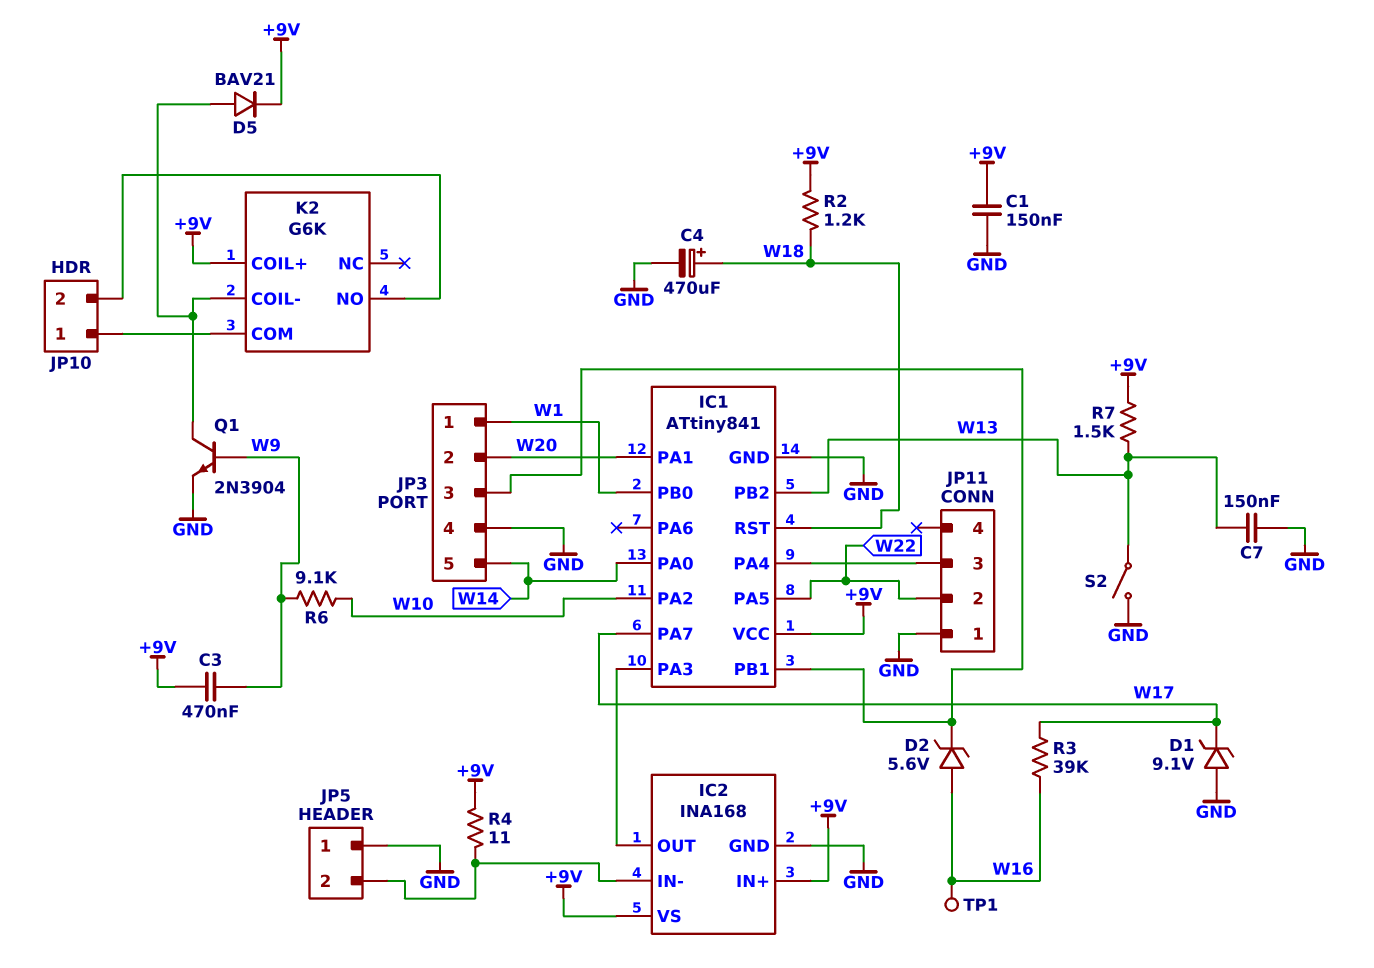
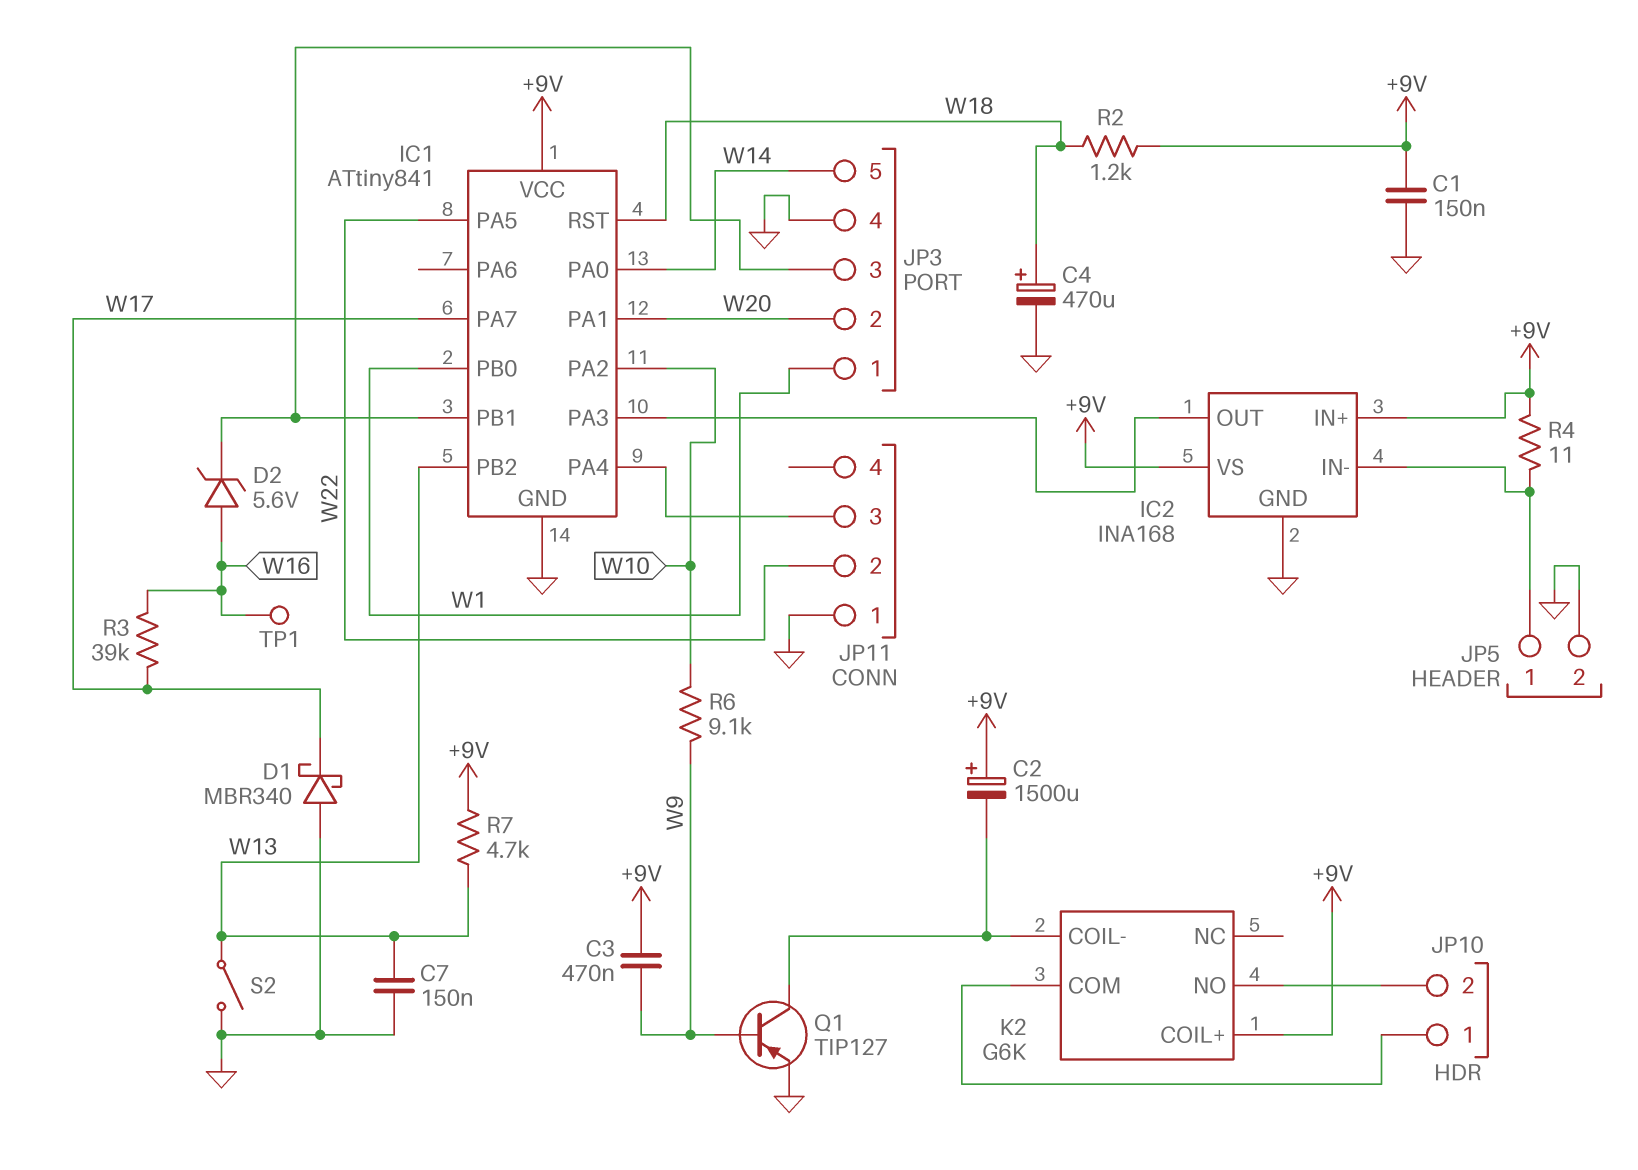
C2: none -> 1500uF (plus +9V, minus K2/COIL-)
D1: zener 9.1V (A GND, K W17) -> schottky MBR340 (A GND, K W17)
D5: diode BAV21 (A K2/COIL-, K +9V) -> none
JP5 pin 1: GND -> IC2/IN-
JP5 pin 2: IC2/IN- -> GND
Q1: NPN 2N3904 (B W9, C K2/COIL-, E GND) -> PNP TIP127 (B W9, C K2/COIL-, E GND)
R7: 1.5k (+9V, W13) -> 4.7k (+9V, W13)

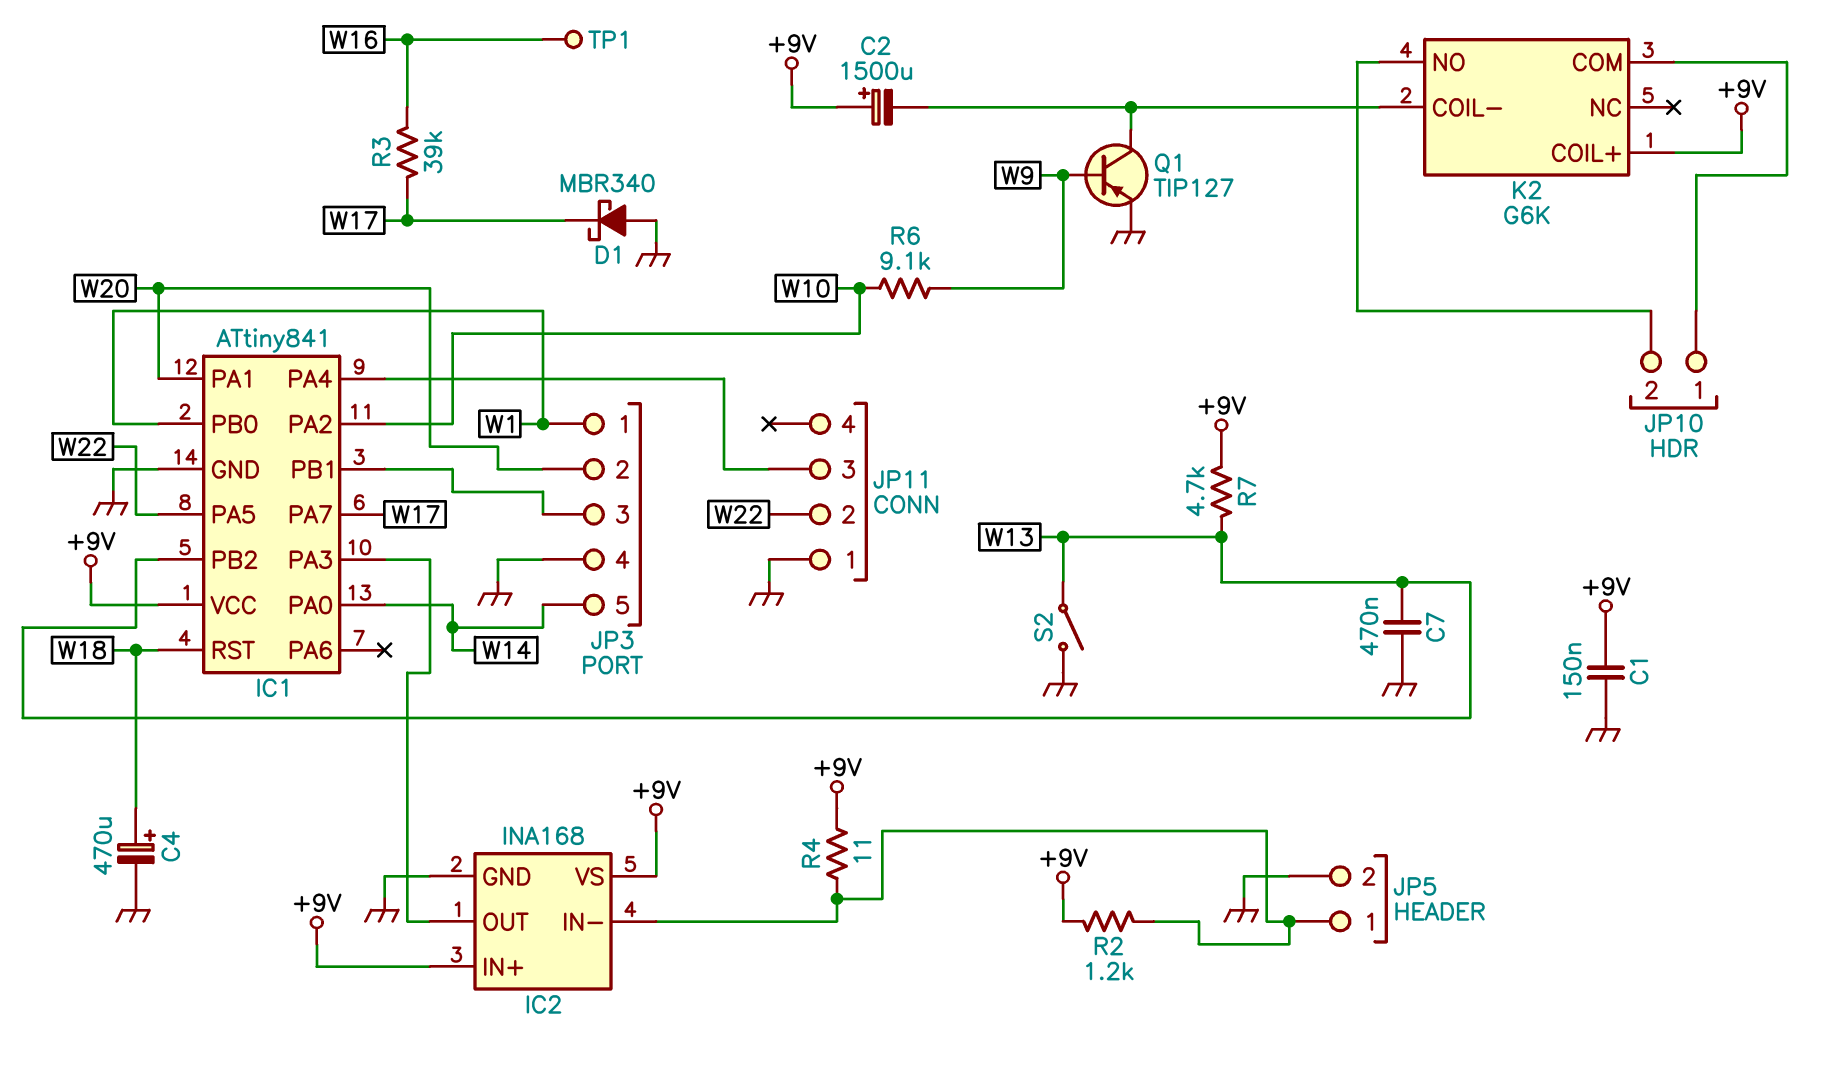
C3: 470nF (+9V, W9) -> none
C7: 150nF (GND, W13) -> 470nF (GND, W13)
D2: zener 5.6V (A W16, K IC1/PB1) -> none
R2: 1.2k (+9V, W18) -> 1.2k (+9V, IC2/IN-)

